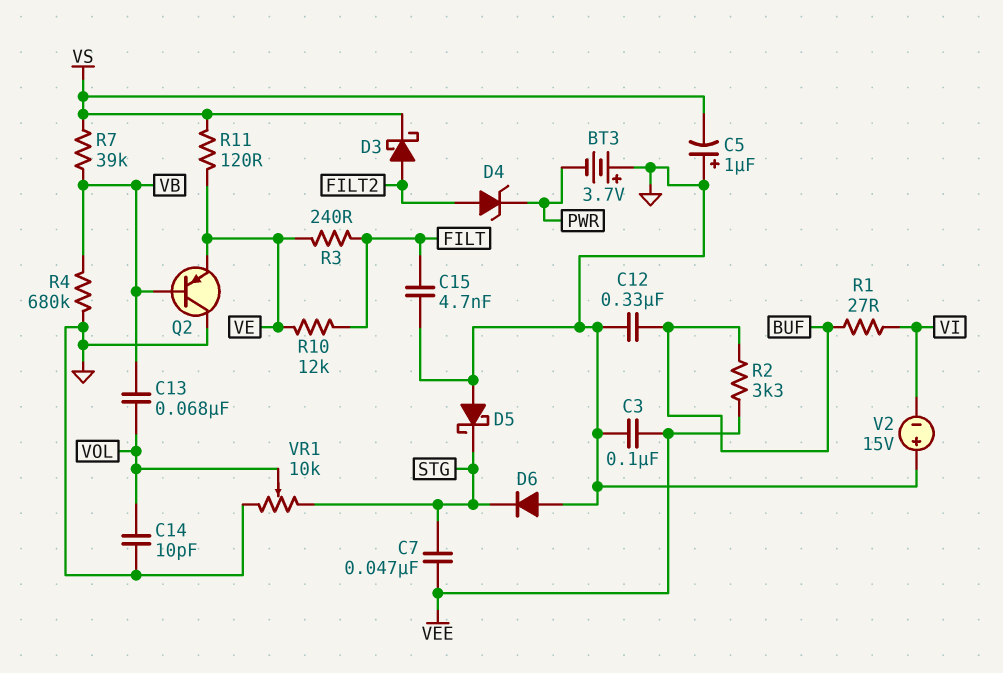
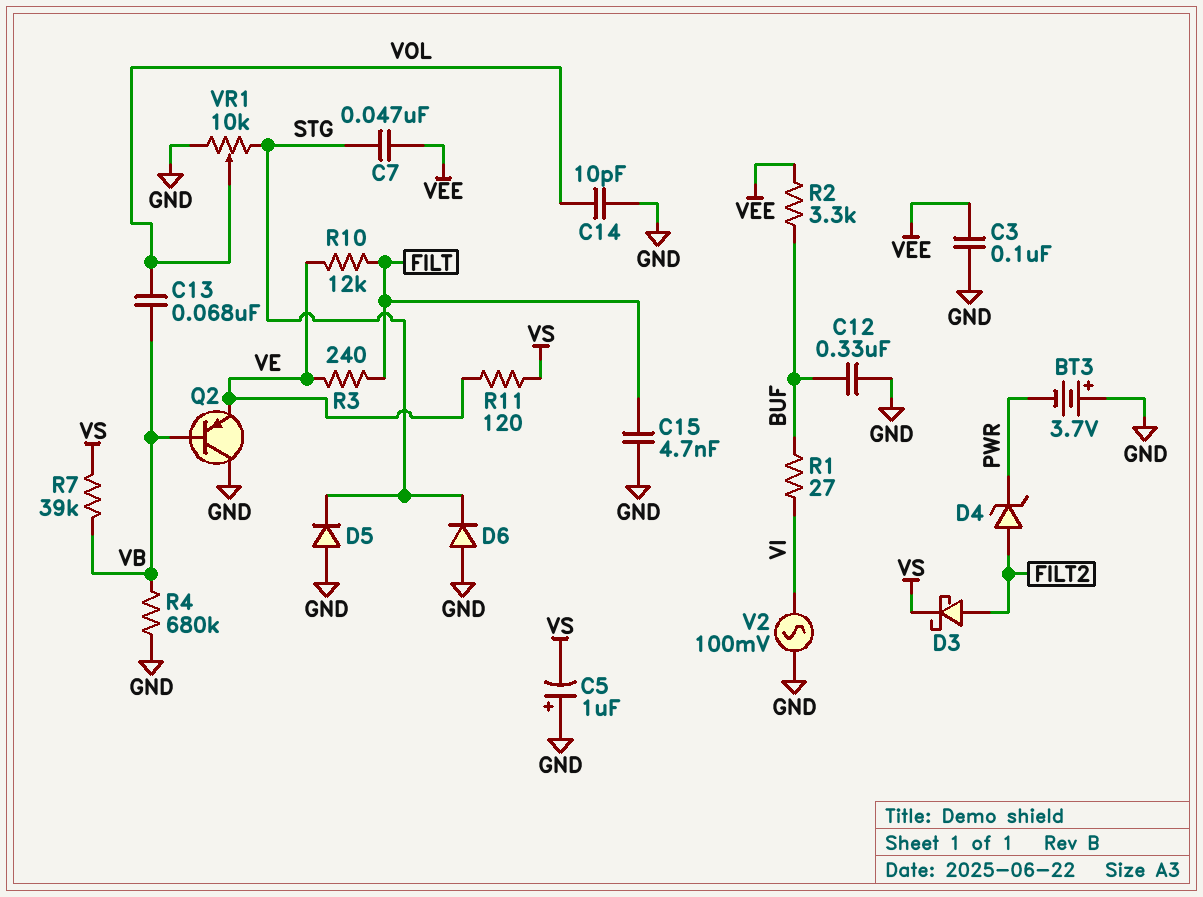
D5: schottky (A GND, K STG) -> diode (A GND, K STG)
V2: 15V (plus GND, minus VI) -> AC 100mV (GND, VI)

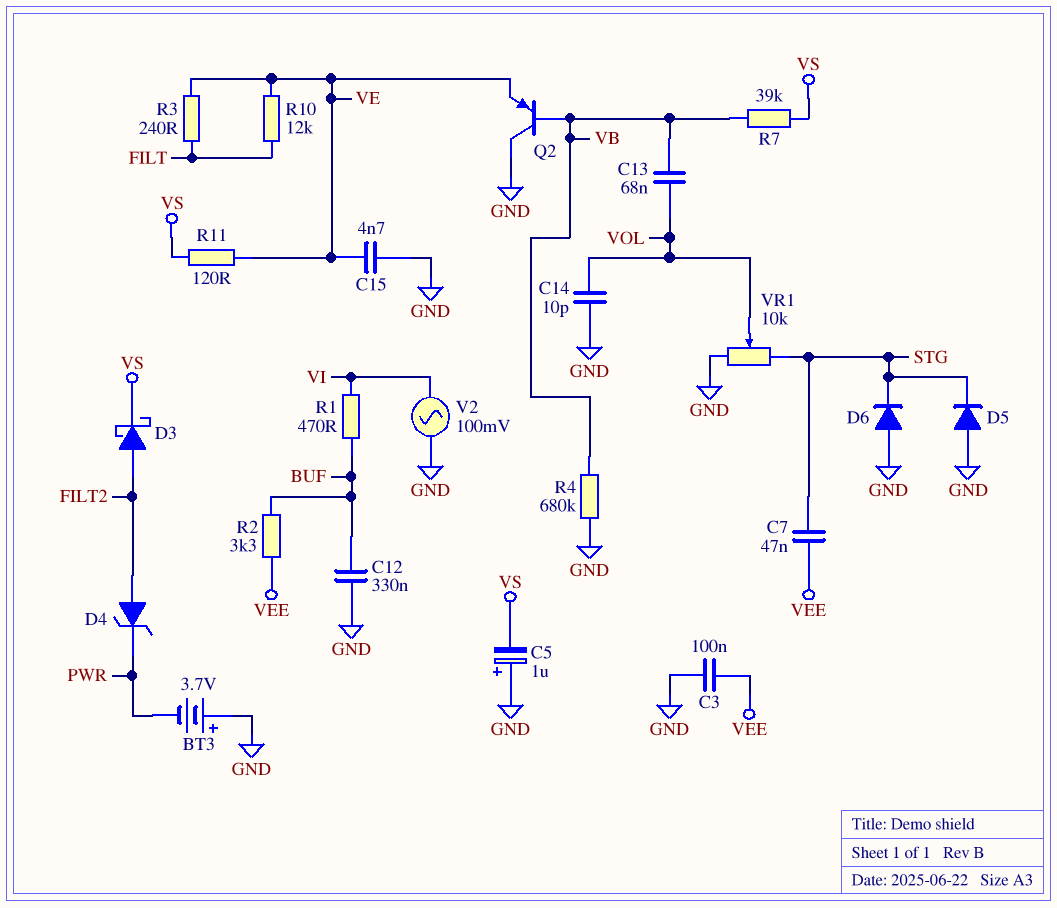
C15: 4.7nF (FILT, GND) -> 4.7nF (GND, VE)
R1: 27 (BUF, VI) -> 470 (BUF, VI)

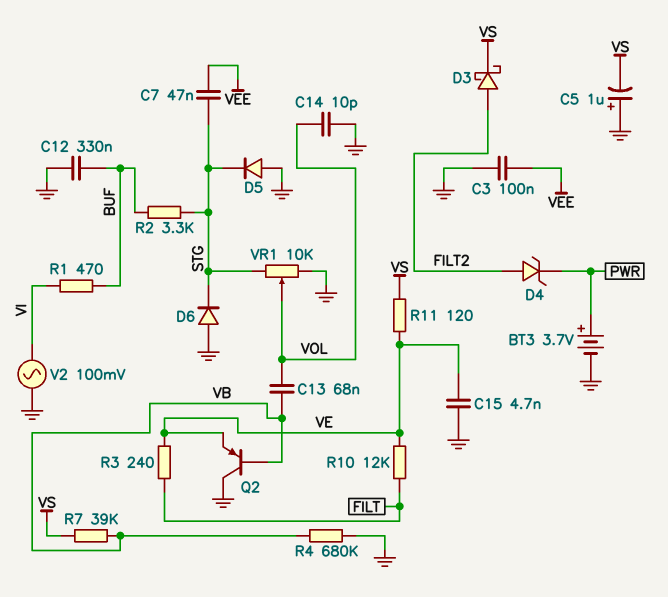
BT3: 3.7V (plus GND, minus PWR) -> 3.7V (plus PWR, minus GND)
R2: 3.3k (BUF, VEE) -> 3.3k (BUF, STG)

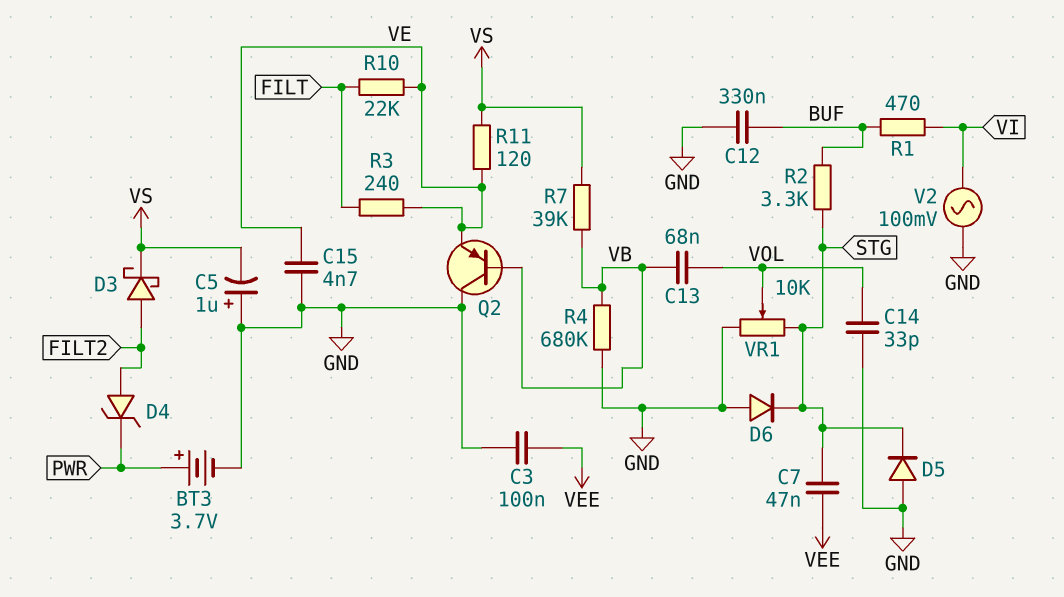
C14: 10pF (GND, VOL) -> 33pF (GND, VOL)
R10: 12k (FILT, VE) -> 22k (FILT, VE)

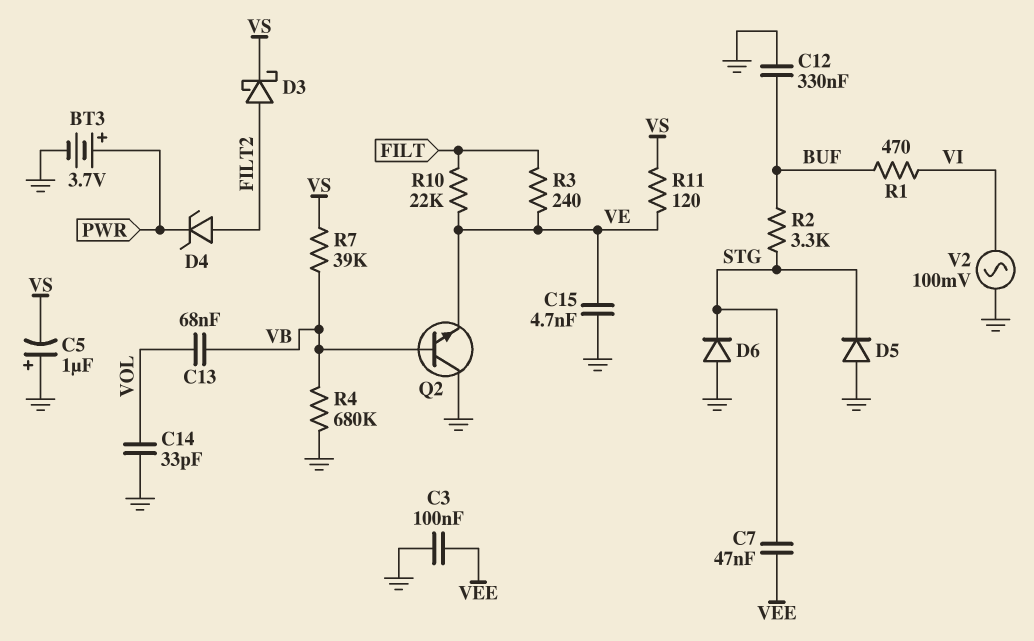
Q2: PNP (B VB, C GND, E VE) -> NPN (B VB, C GND, E VE)
VR1: 10k (GND, STG, wiper VOL) -> none

